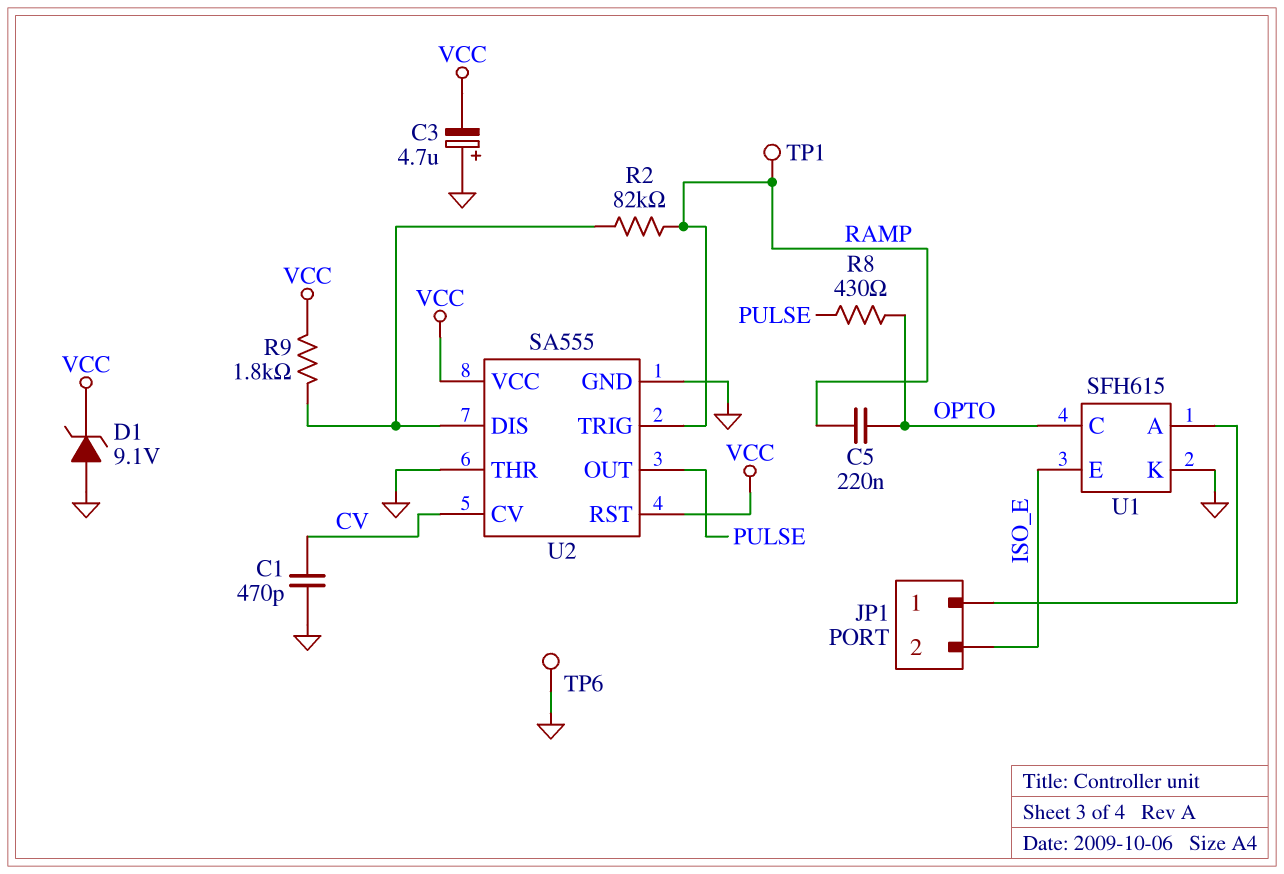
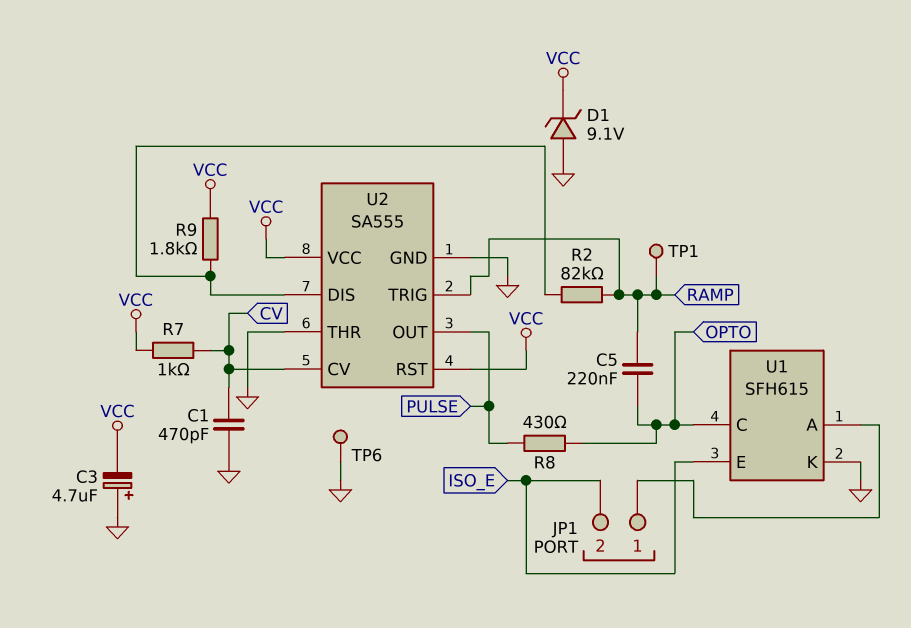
R7: none -> 1k (CV, VCC)

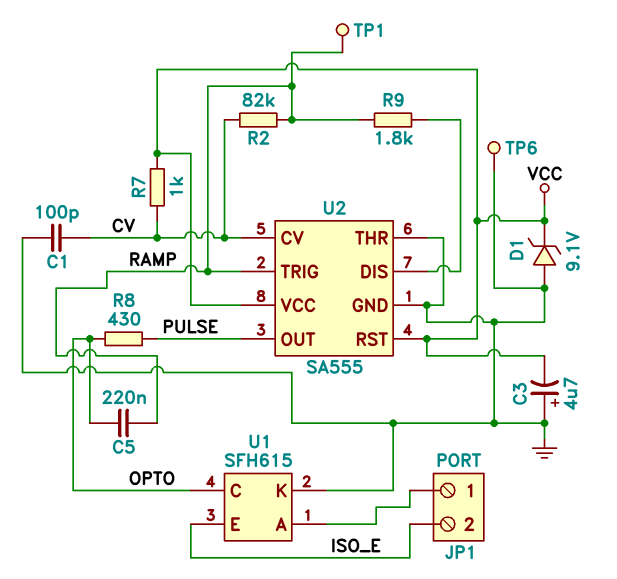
C1: 470pF (CV, GND) -> 100pF (CV, GND)
R2: 82k (RAMP, U2/DIS) -> 82k (CV, RAMP)
R9: 1.8k (U2/DIS, VCC) -> 1.8k (RAMP, U2/DIS)

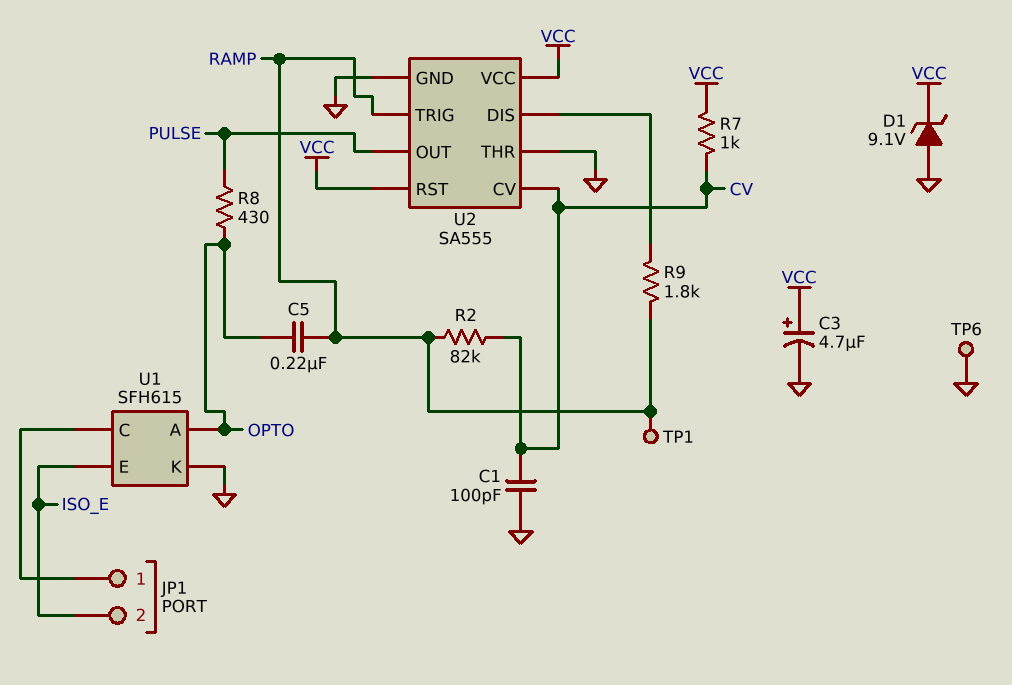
C3: 4.7uF (plus GND, minus VCC) -> 4.7uF (plus VCC, minus GND)
U1 pin A: JP1/1 -> OPTO
U1 pin C: OPTO -> JP1/1

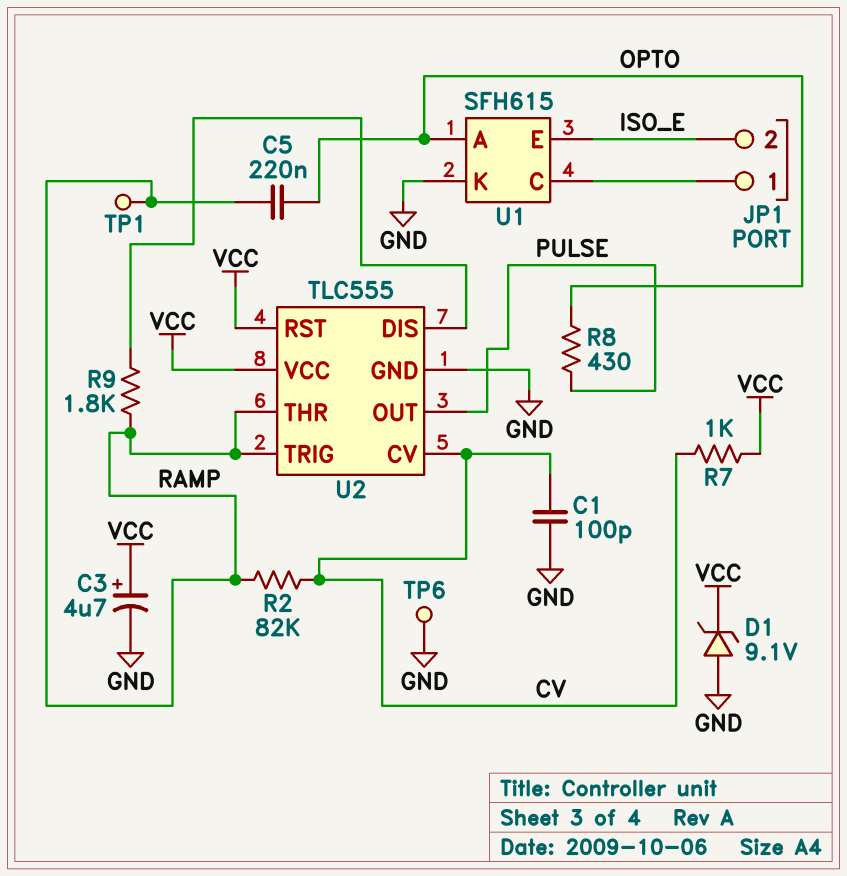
U2: SA555 -> TLC555
U2 pin THR: GND -> RAMP

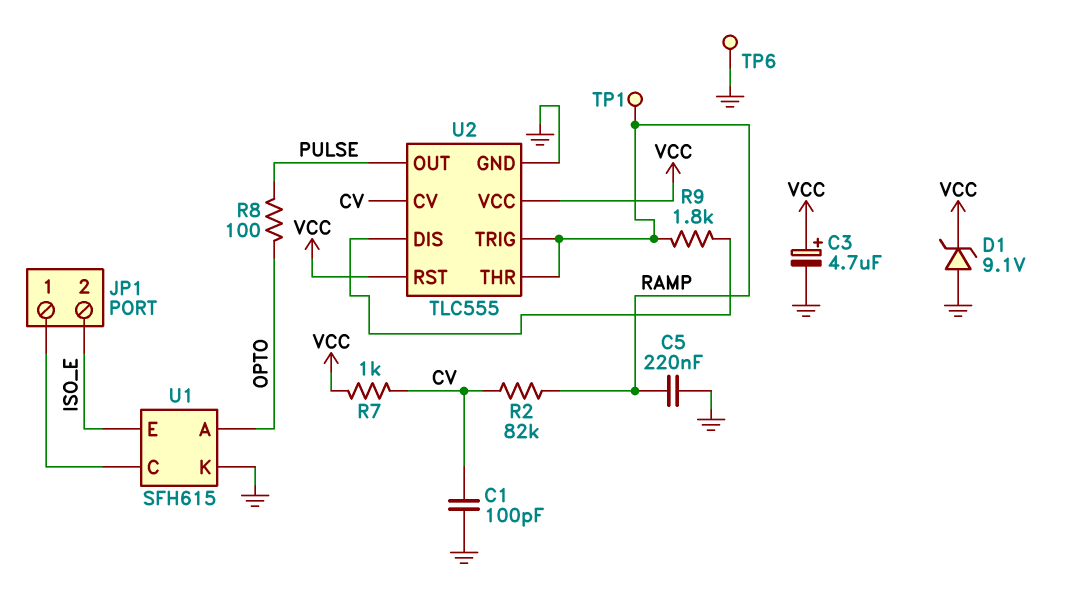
C5: 220nF (OPTO, RAMP) -> 220nF (GND, RAMP)
R8: 430 (OPTO, PULSE) -> 100 (OPTO, PULSE)

